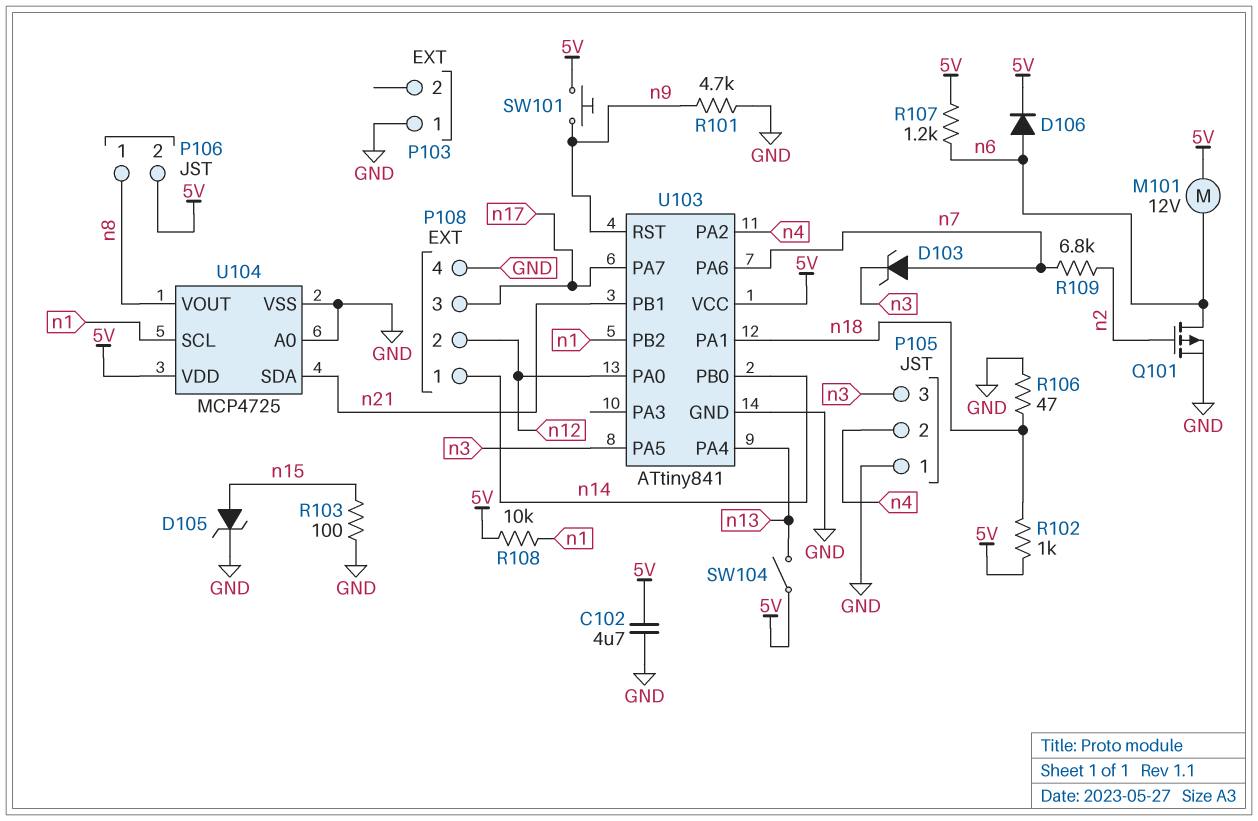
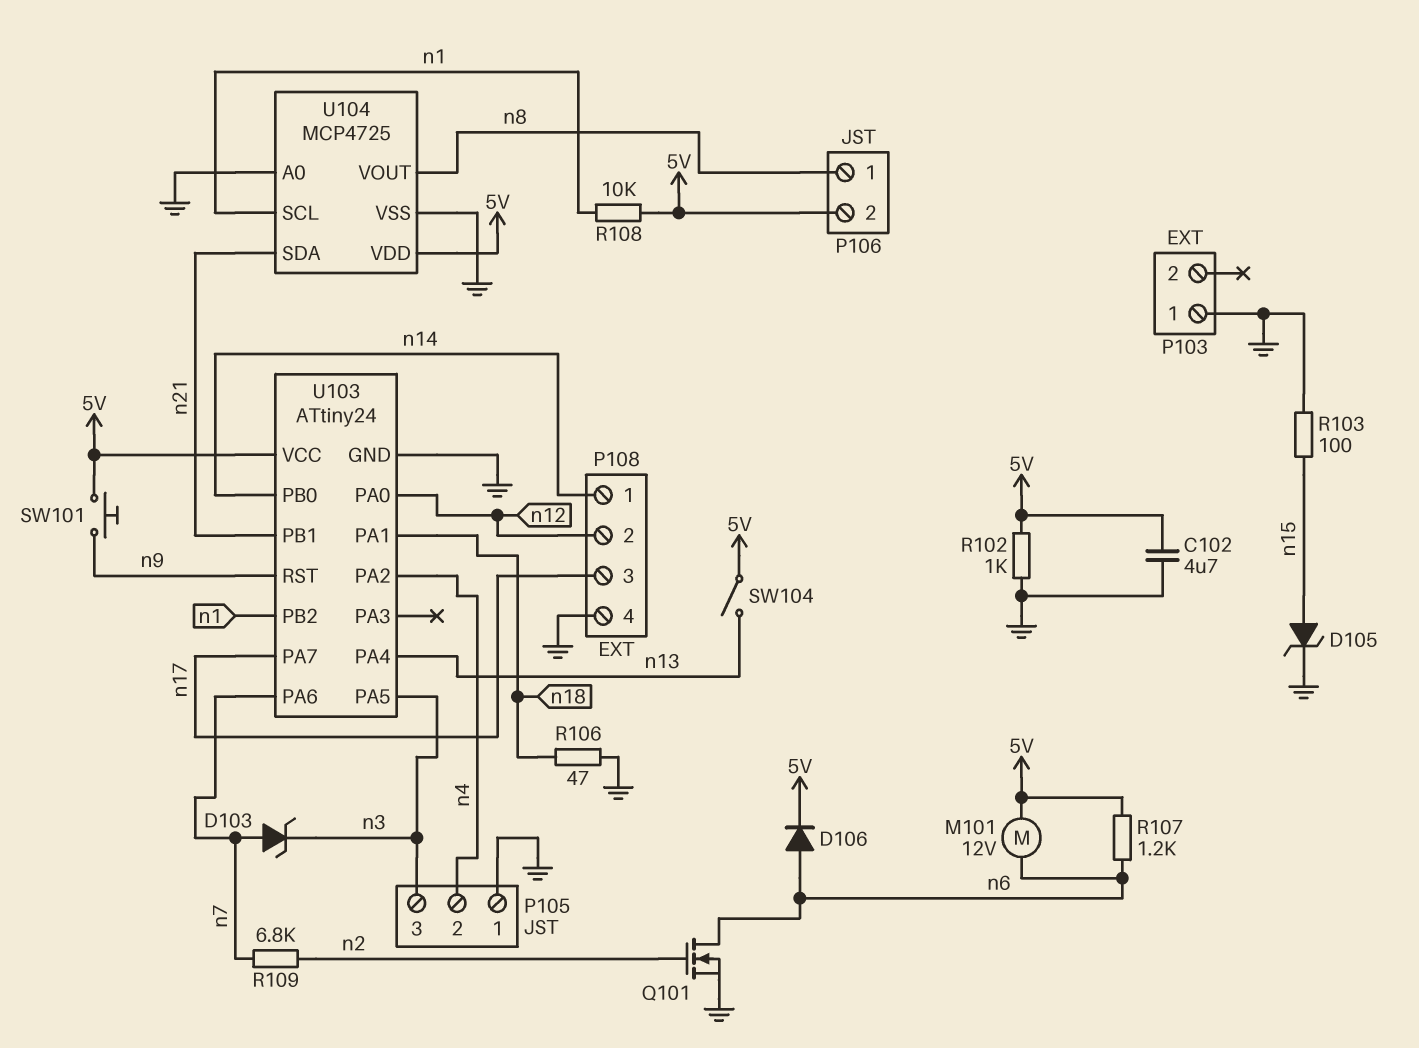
Q101: PMOS (G n2, D n6, S GND) -> NMOS (G n2, D n6, S GND)
R101: 4.7k (GND, n9) -> none
R102: 1k (5V, n18) -> 1k (5V, GND)
U103: ATtiny841 -> ATtiny24

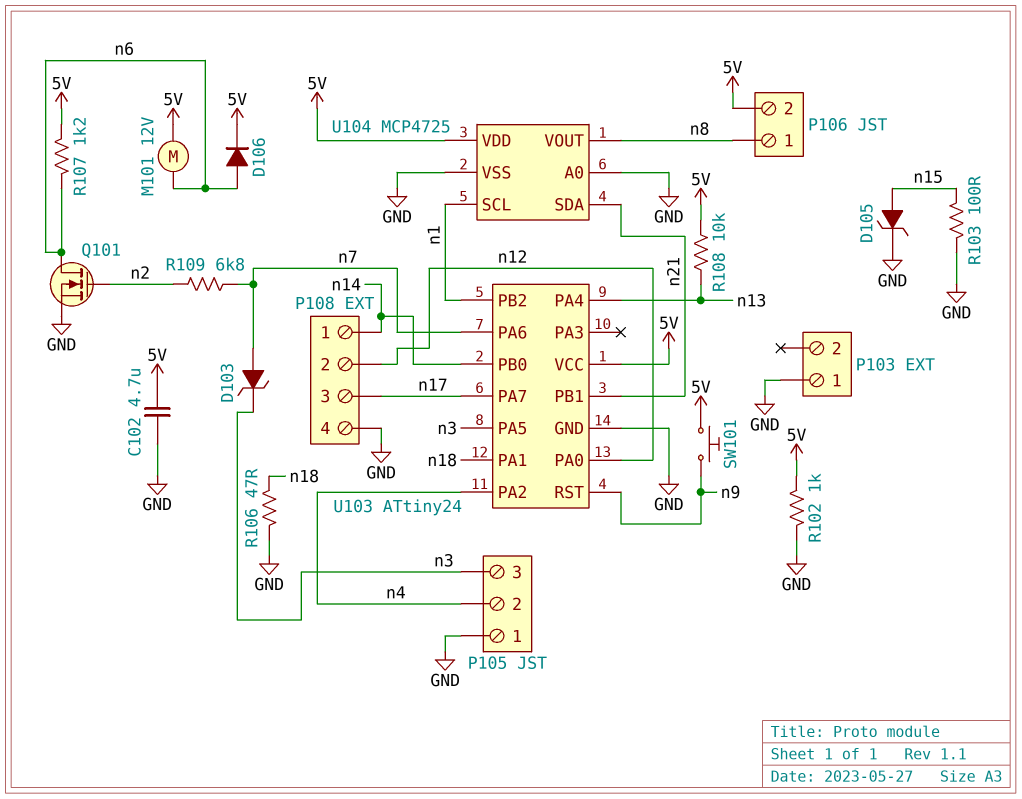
R108: 10k (5V, n1) -> 10k (5V, n13)
SW104: switch (5V, n13) -> none

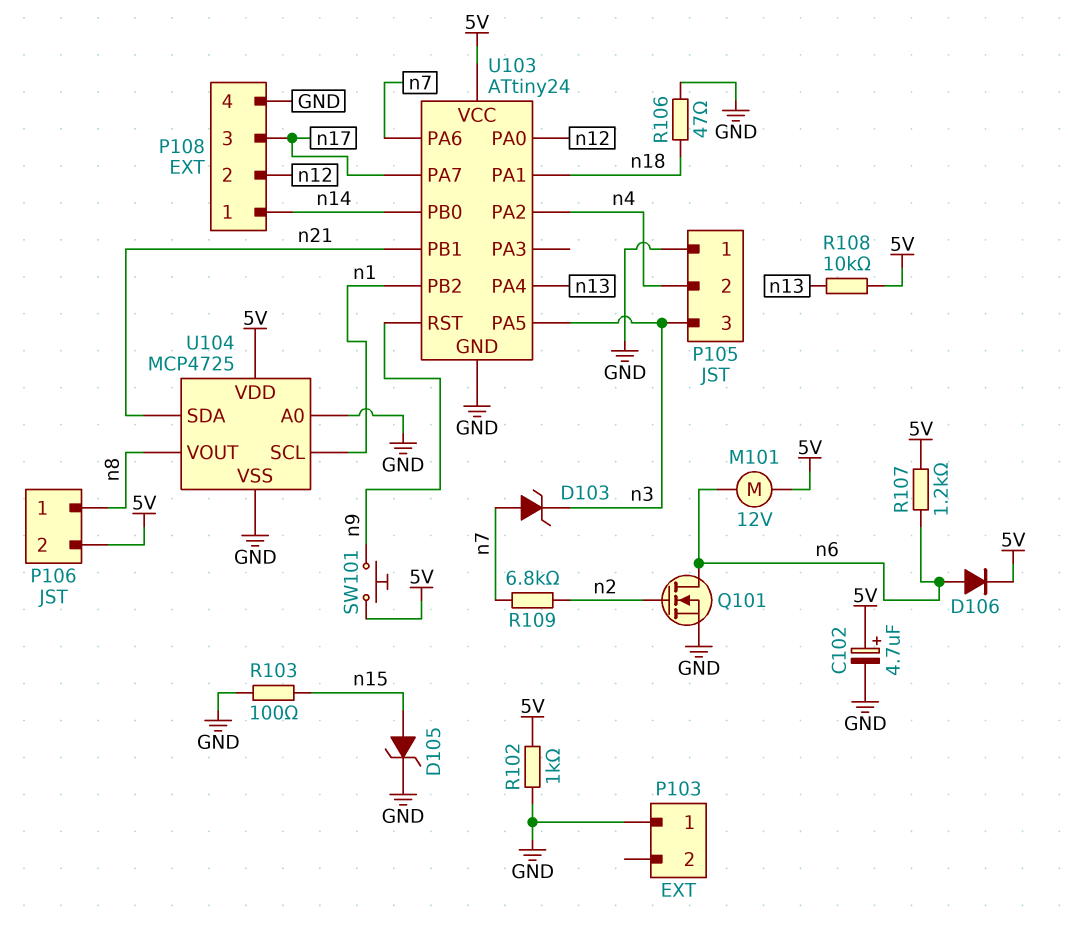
C102: 4.7uF (5V, GND) -> 4.7uF (plus 5V, minus GND)

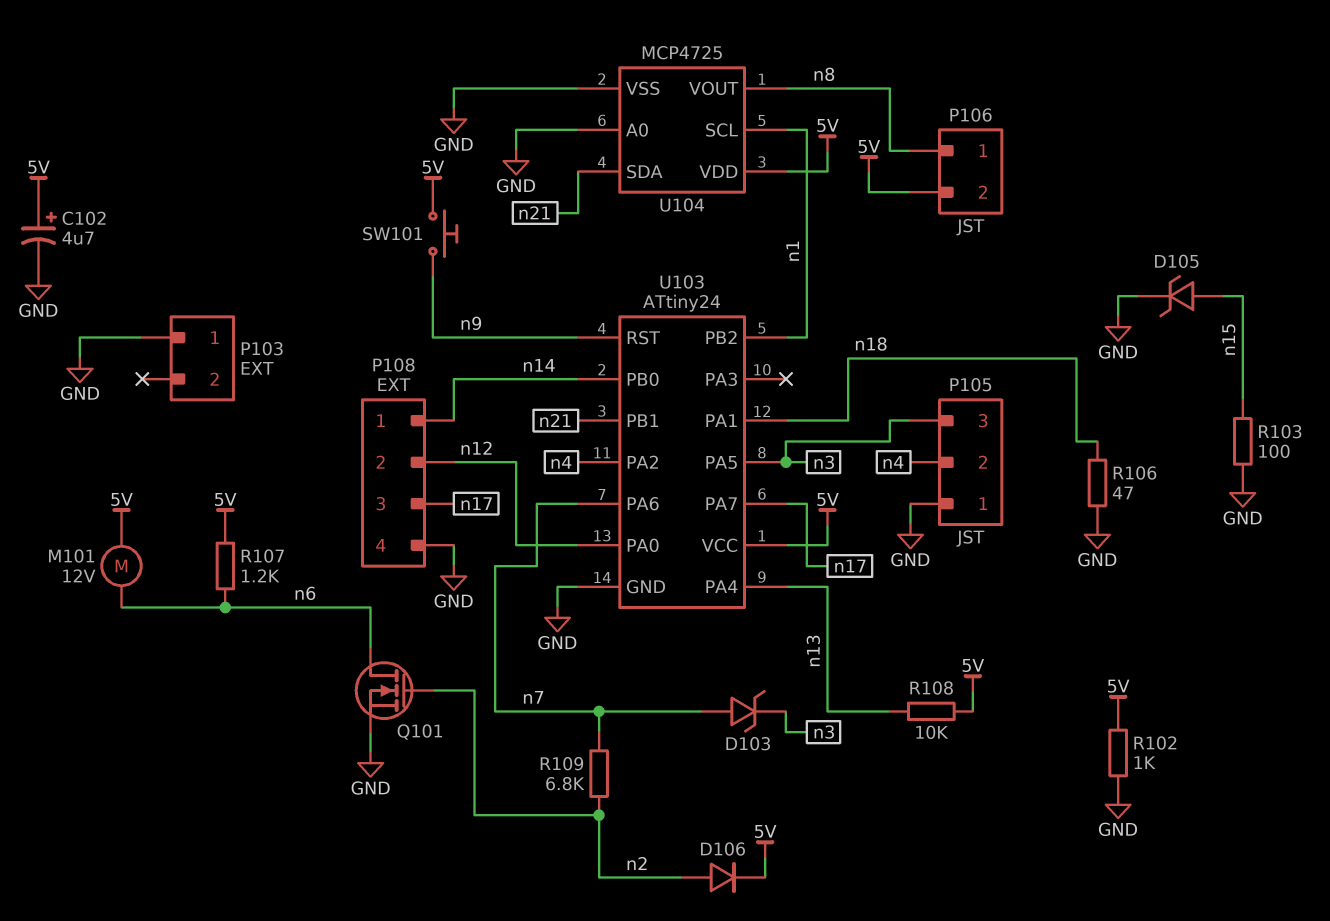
D106: diode (A n6, K 5V) -> diode (A n2, K 5V)

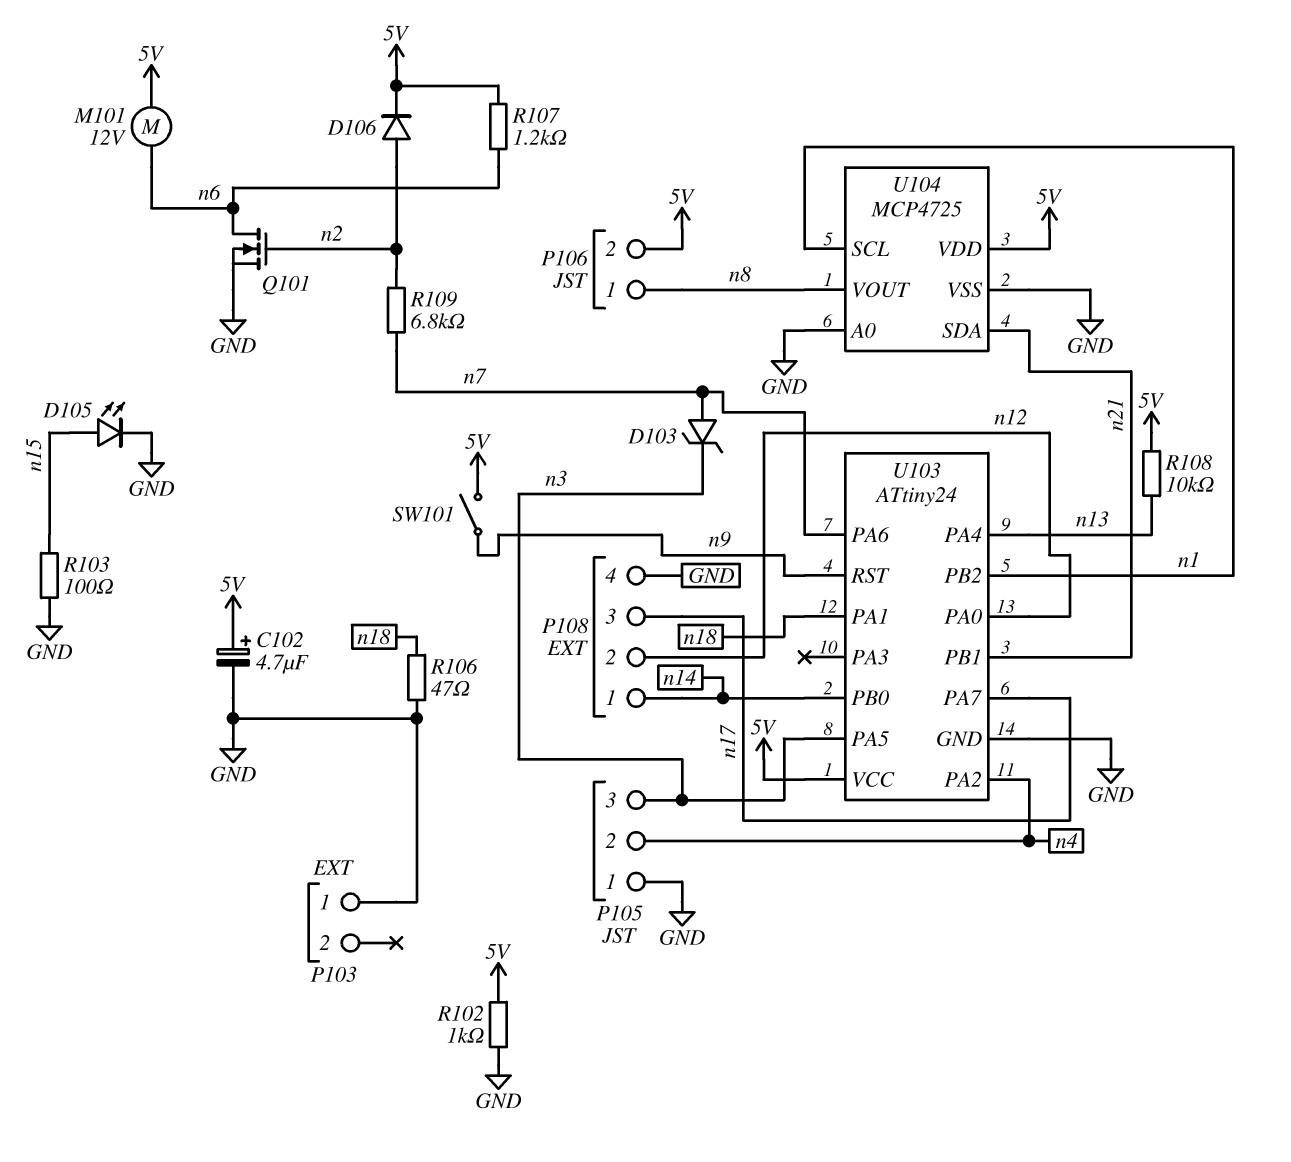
D105: zener (A n15, K GND) -> LED (A n15, K GND)
SW101: button (5V, n9) -> switch (5V, n9)

